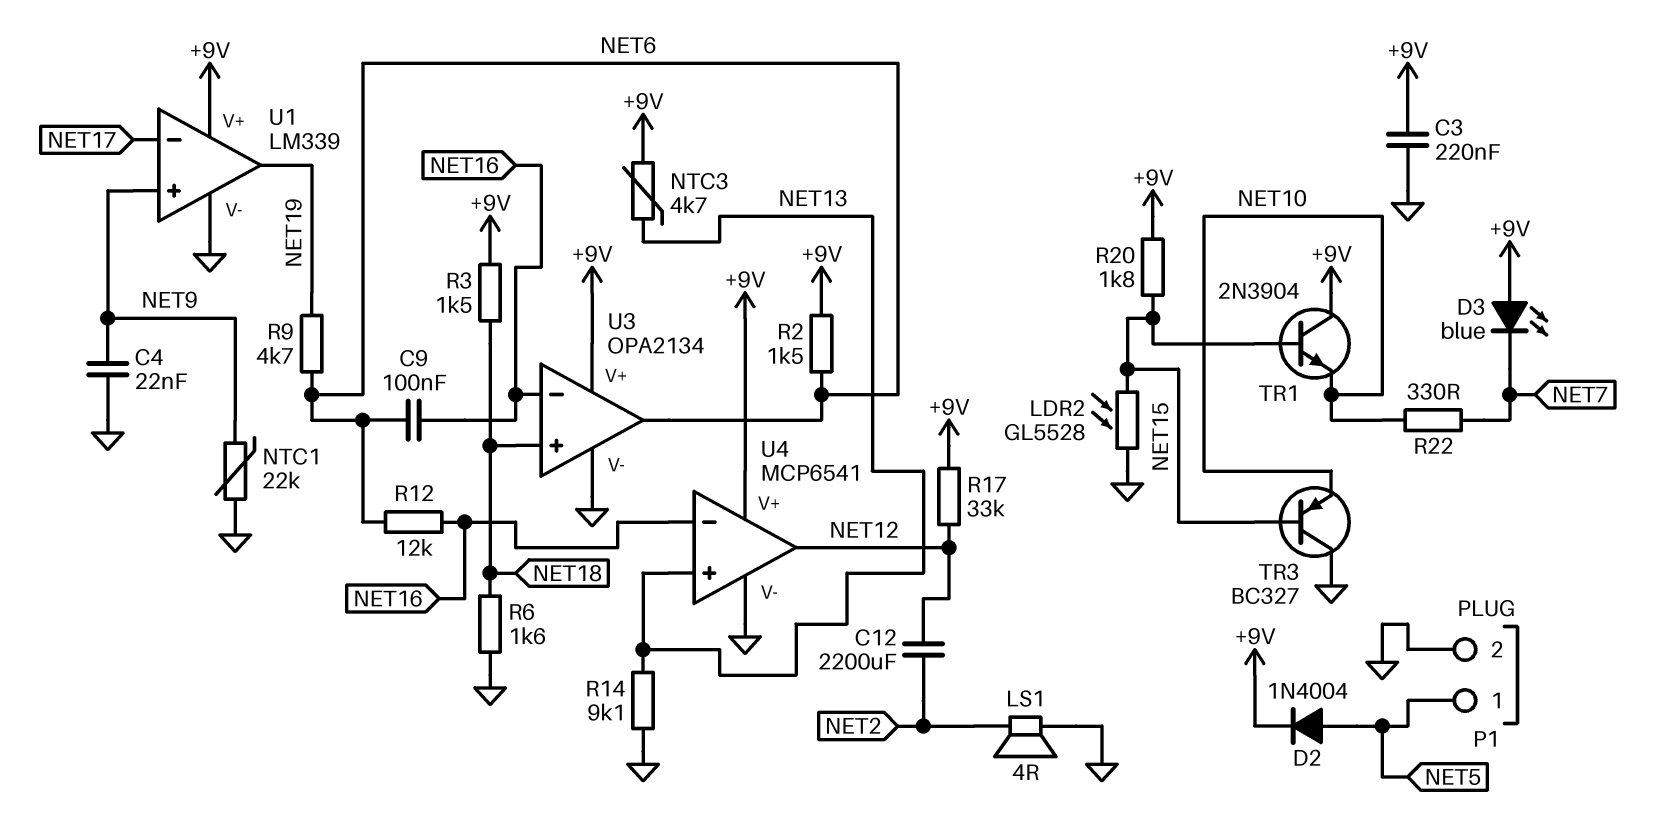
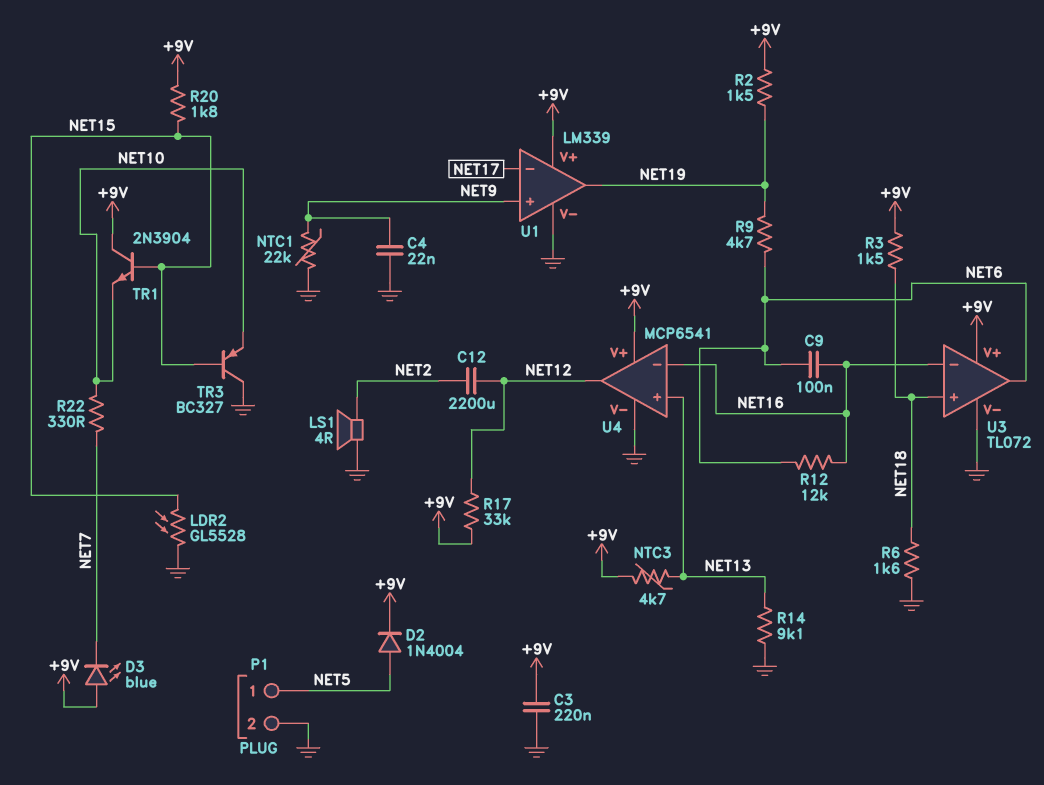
R2: 1.5k (+9V, NET6) -> 1.5k (+9V, NET19)
U3: OPA2134 -> TL072

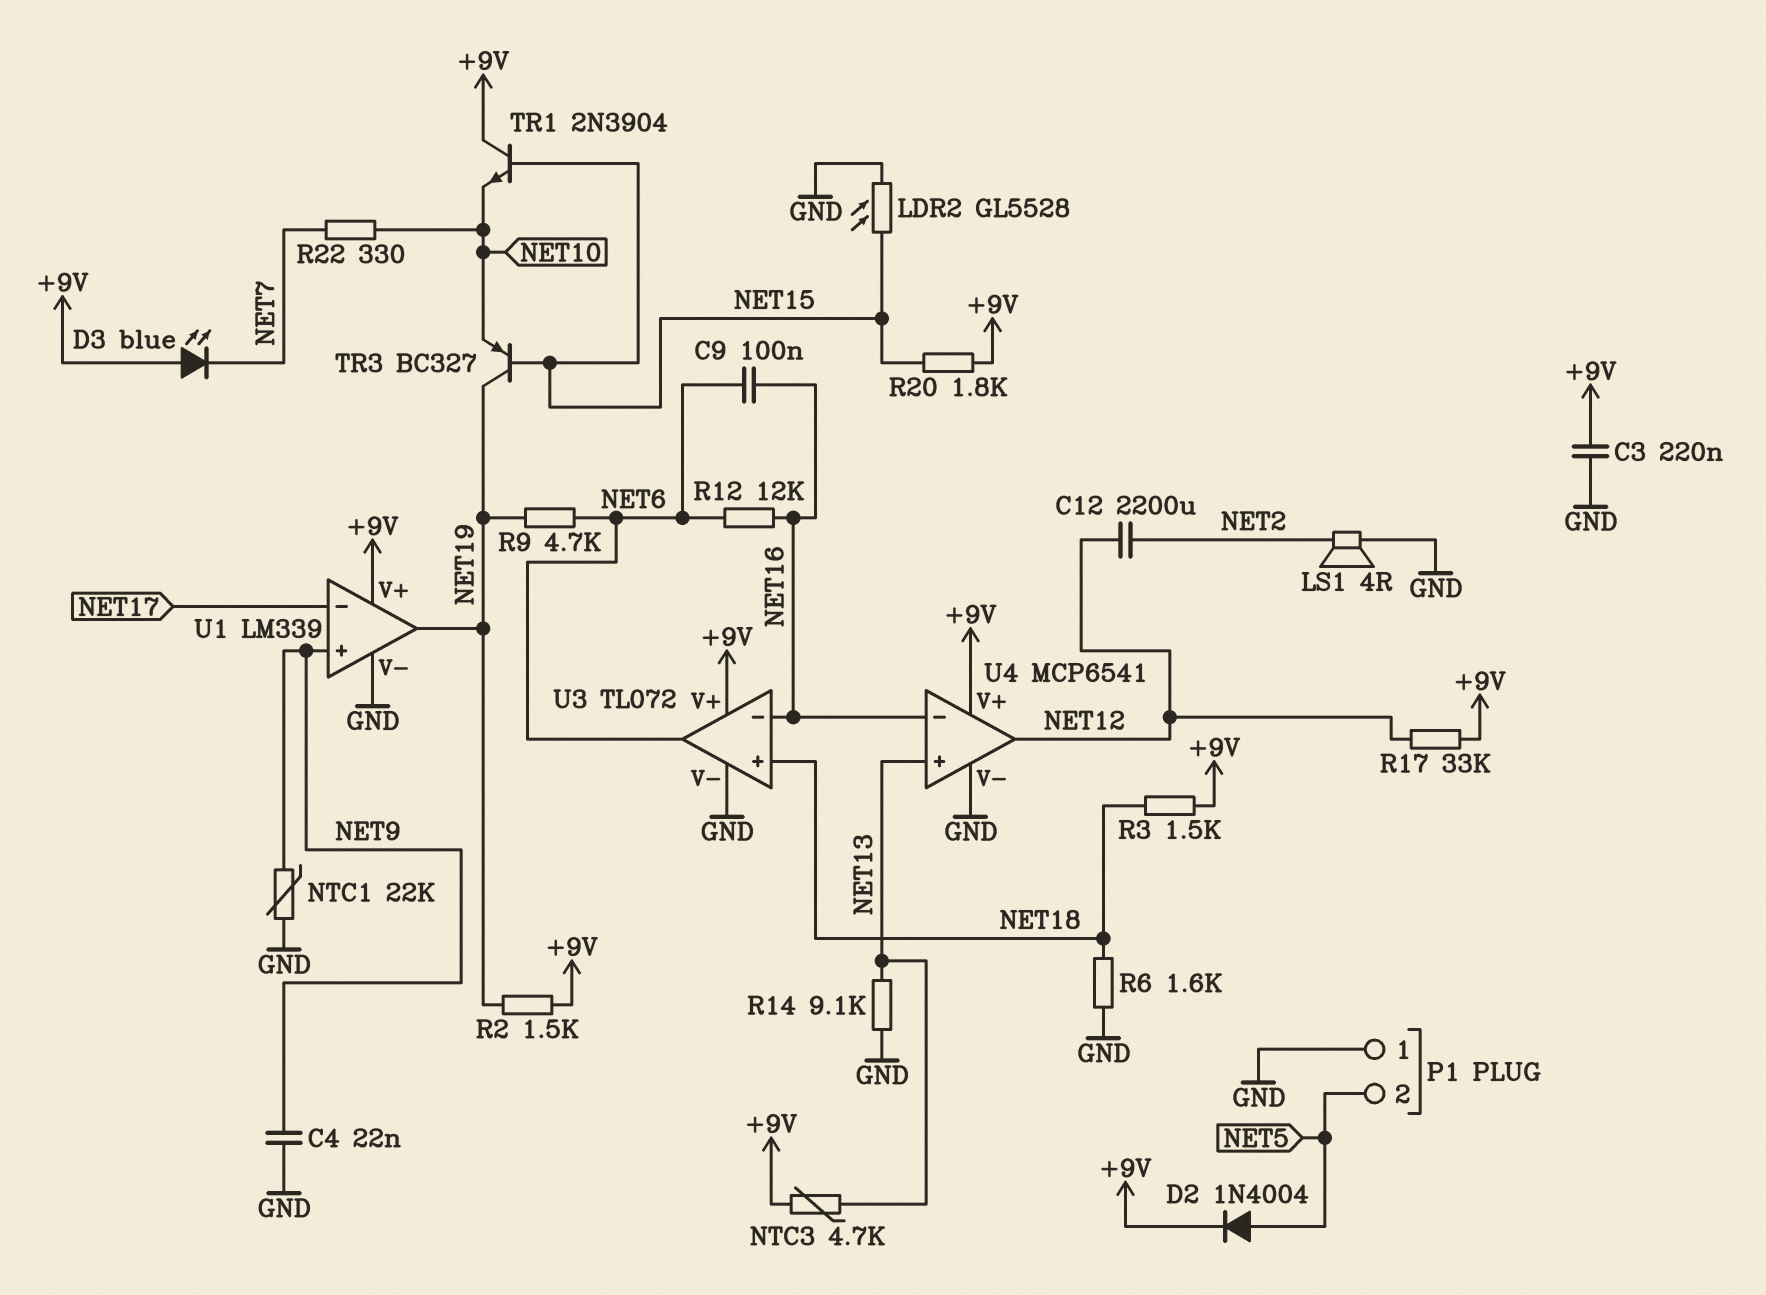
P1 pin 1: NET5 -> GND
P1 pin 2: GND -> NET5
TR3: PNP BC327 (B NET15, C GND, E NET10) -> PNP BC327 (B NET15, C NET19, E NET10)

